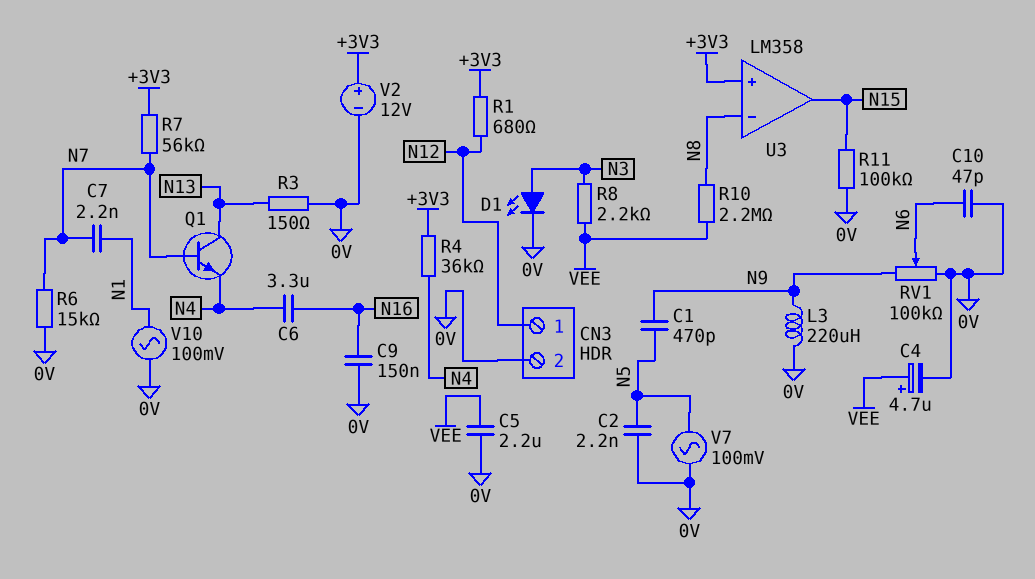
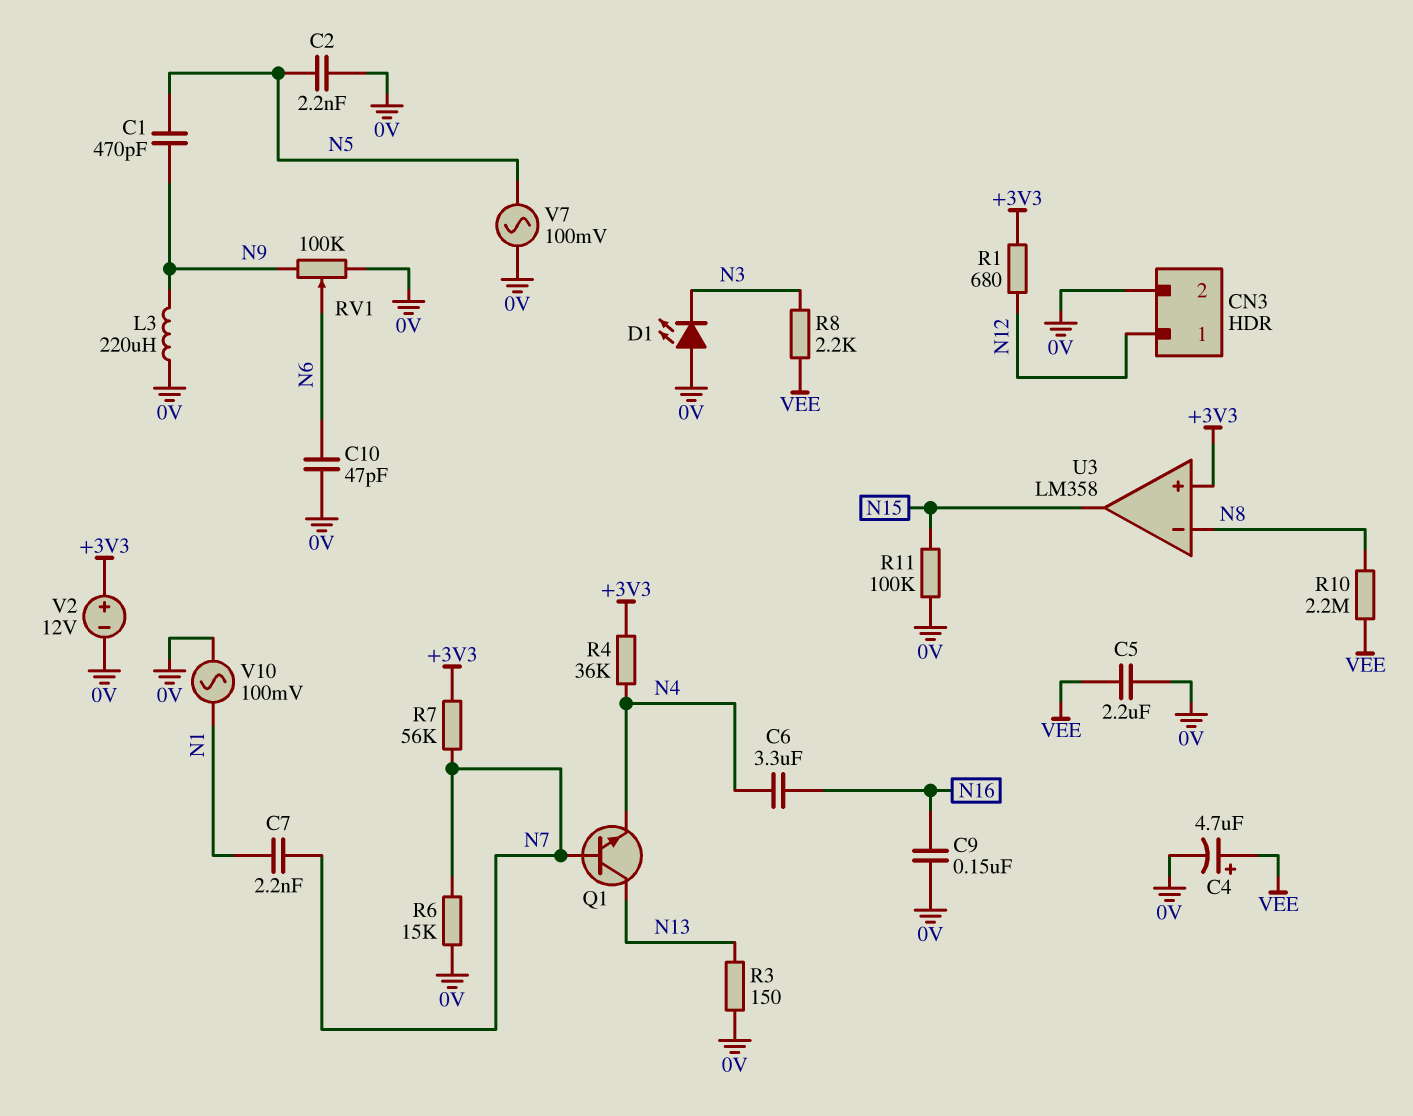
D1: LED (A N3, K 0V) -> LED (A 0V, K N3)

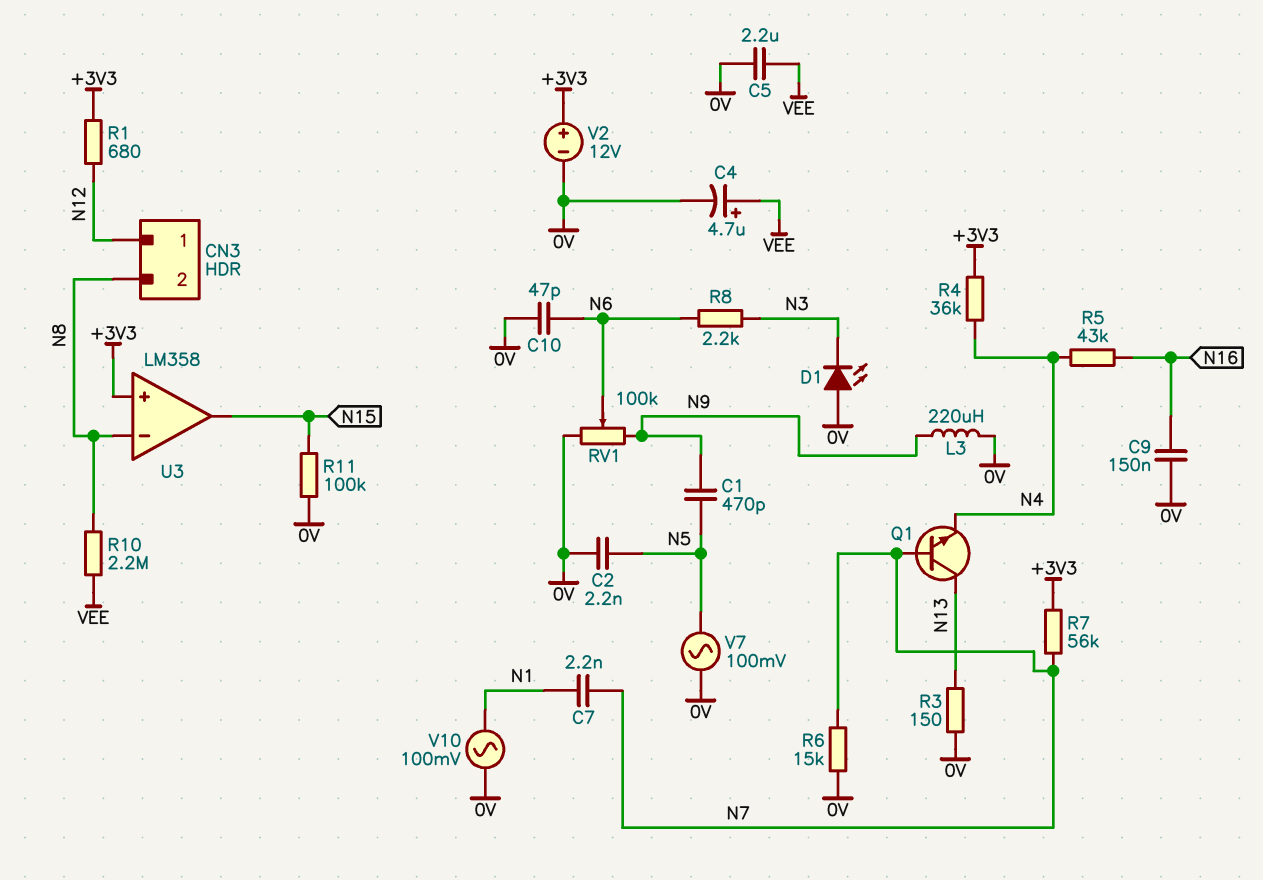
C6: 3.3uF (N4, N16) -> none
CN3 pin 2: 0V -> N8
R5: none -> 43k (N4, N16)
R8: 2.2k (N3, VEE) -> 2.2k (N3, N6)

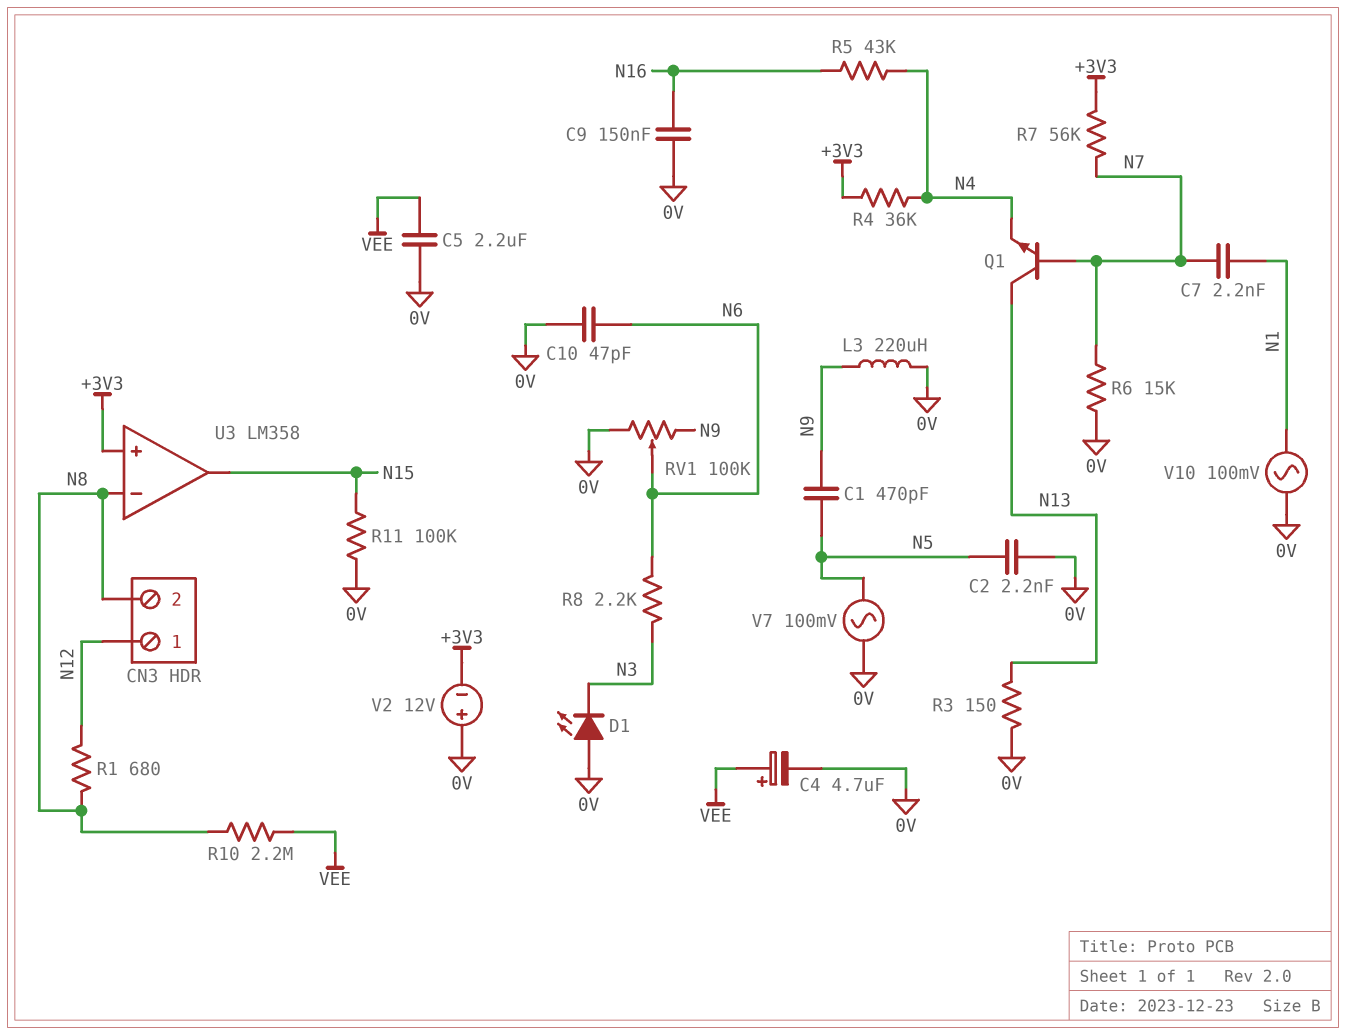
R1: 680 (+3V3, N12) -> 680 (N8, N12)
V2: 12V (plus +3V3, minus 0V) -> 12V (plus 0V, minus +3V3)

